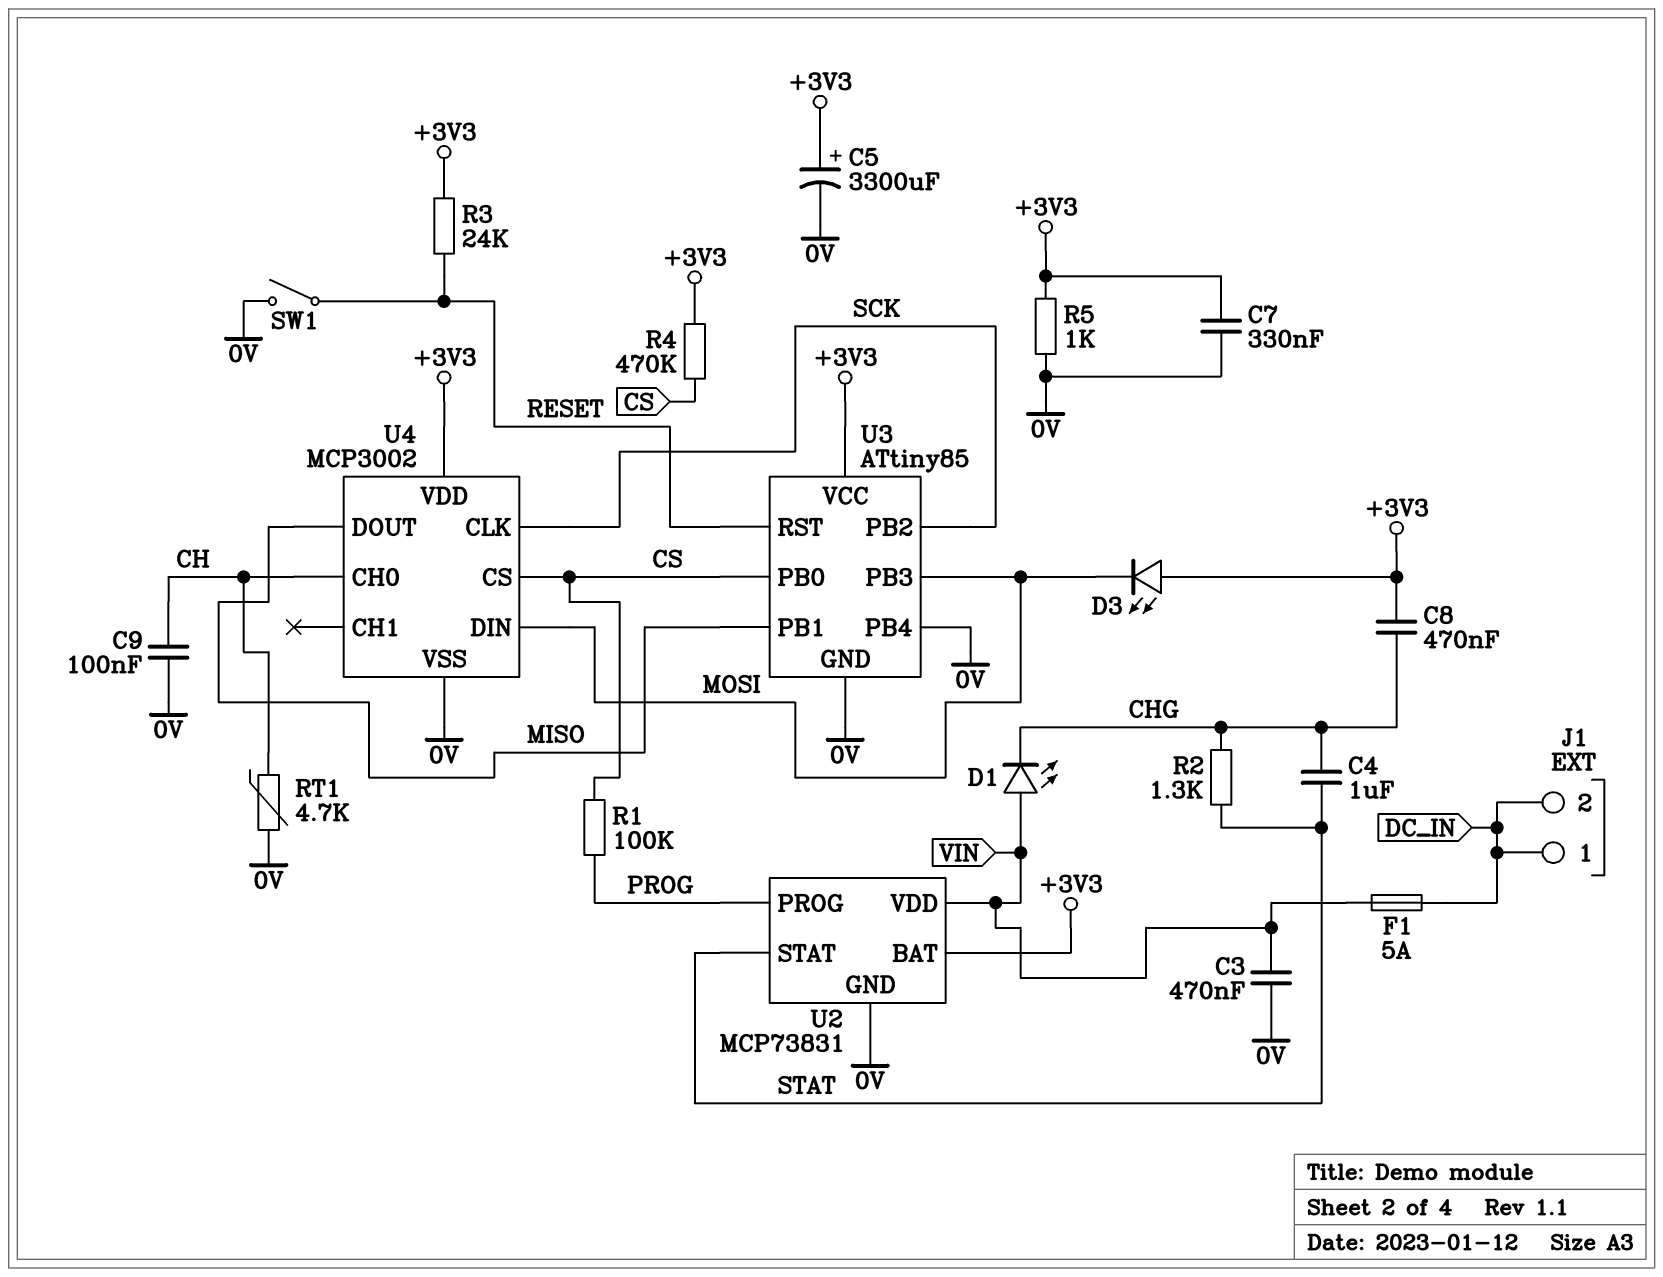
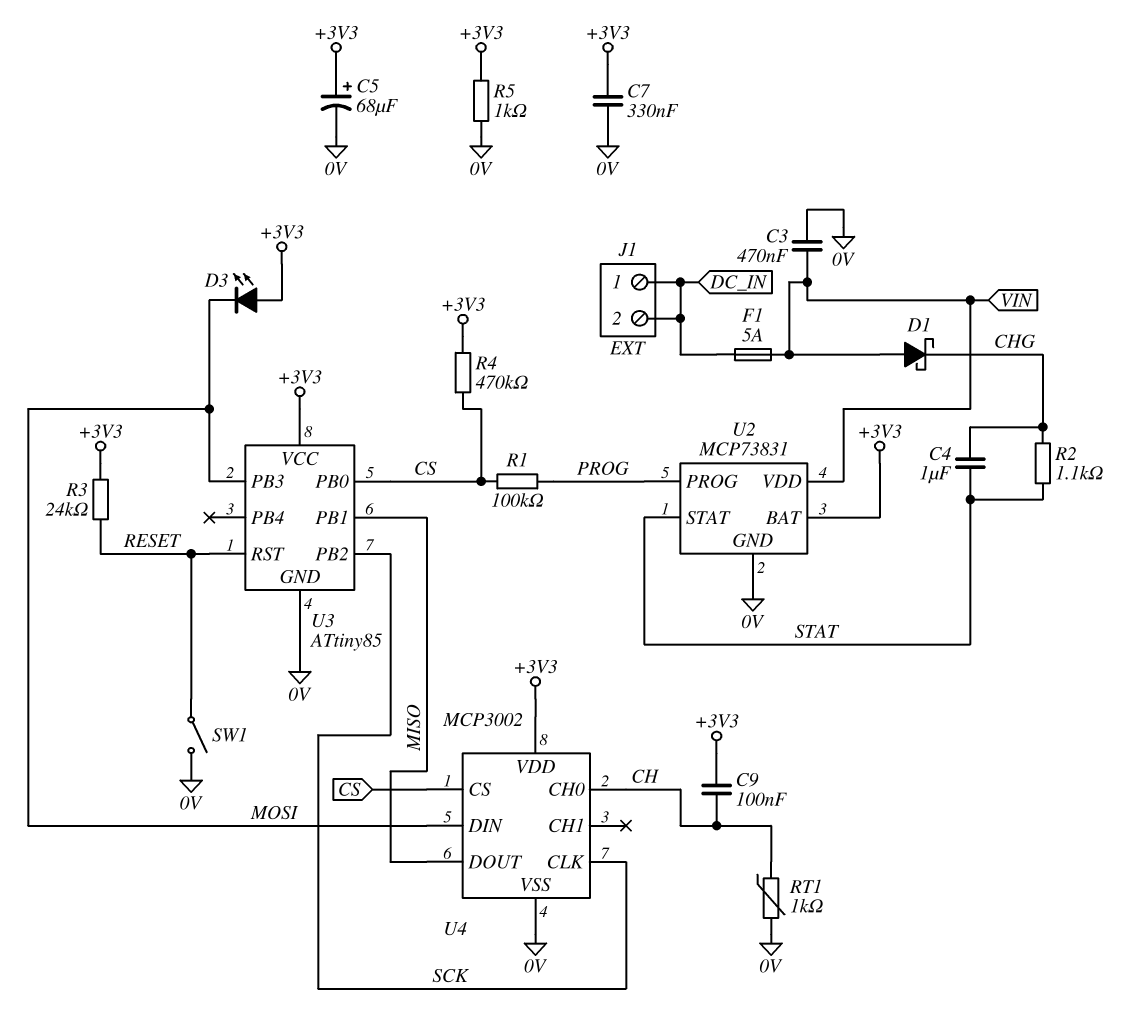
C5: 3300uF (plus +3V3, minus 0V) -> 68uF (plus +3V3, minus 0V)
C8: 470nF (+3V3, CHG) -> none
C9: 100nF (0V, CH) -> 100nF (+3V3, CH)
D1: LED (A VIN, K CHG) -> schottky (A VIN, K CHG)
R2: 1.3k (CHG, STAT) -> 1.1k (CHG, STAT)
RT1: 4.7k (0V, CH) -> 1k (0V, CH)
U3 pin PB4: 0V -> none

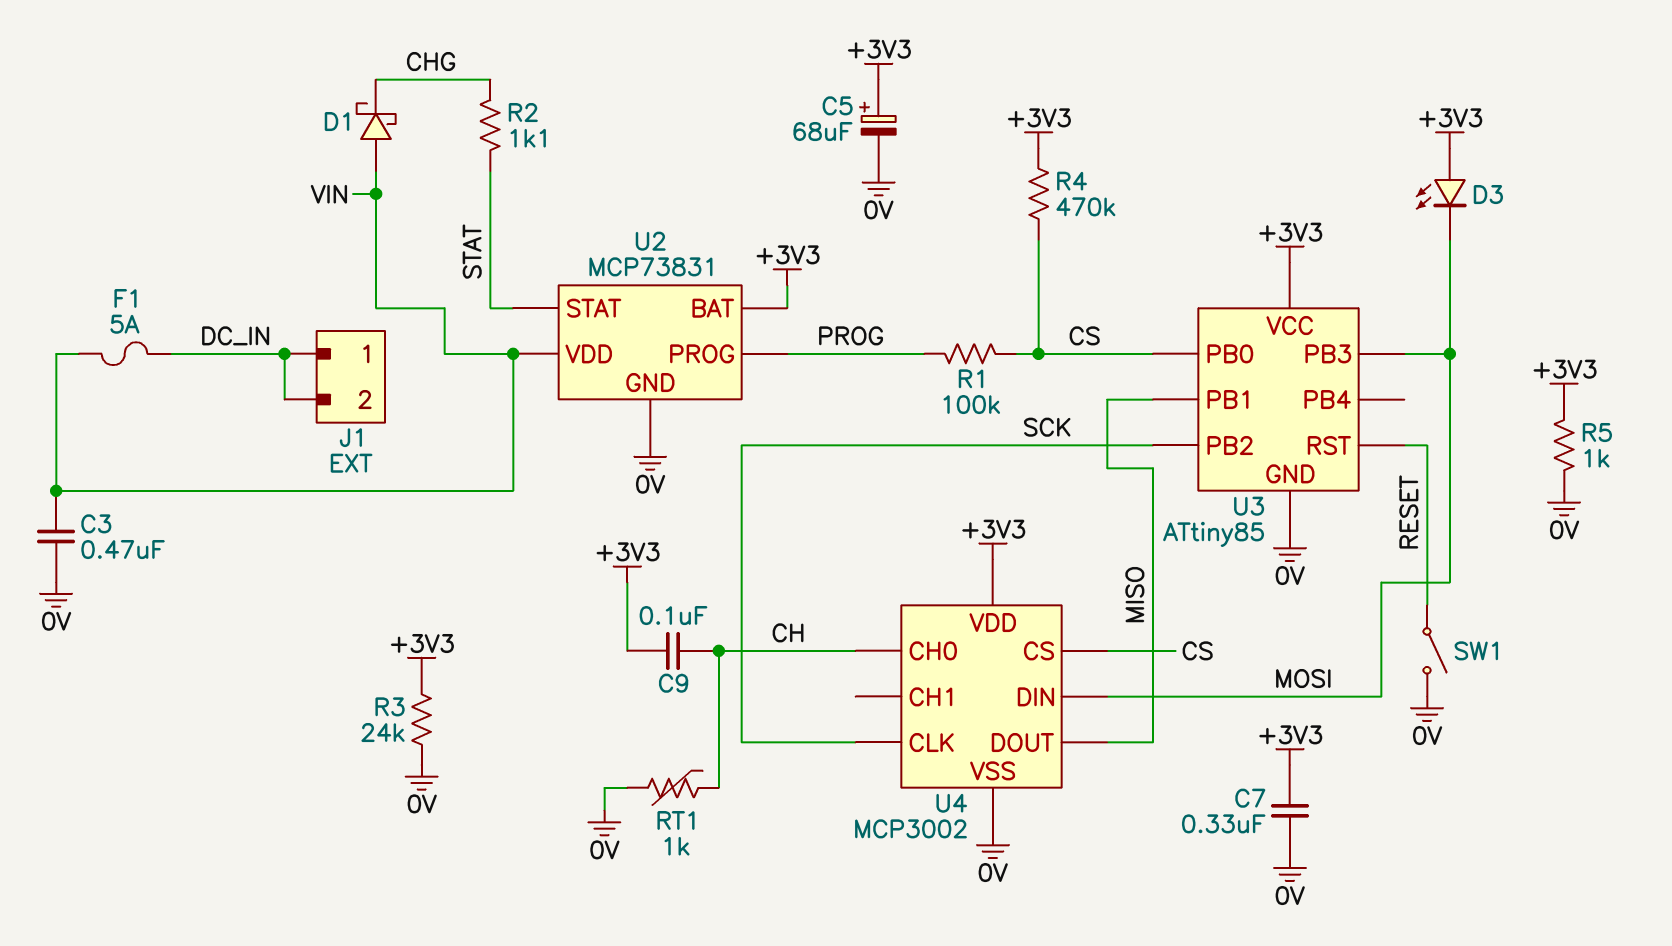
C4: 1uF (CHG, STAT) -> none
R3: 24k (+3V3, RESET) -> 24k (+3V3, 0V)

